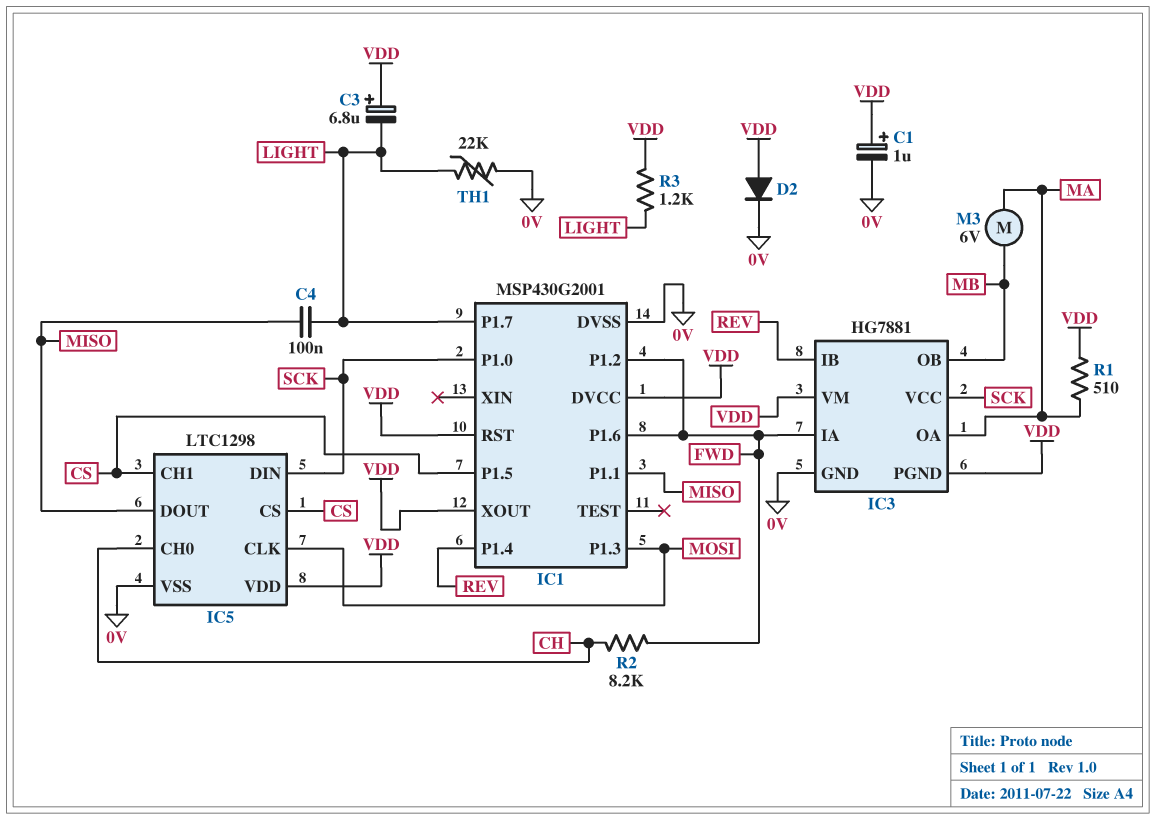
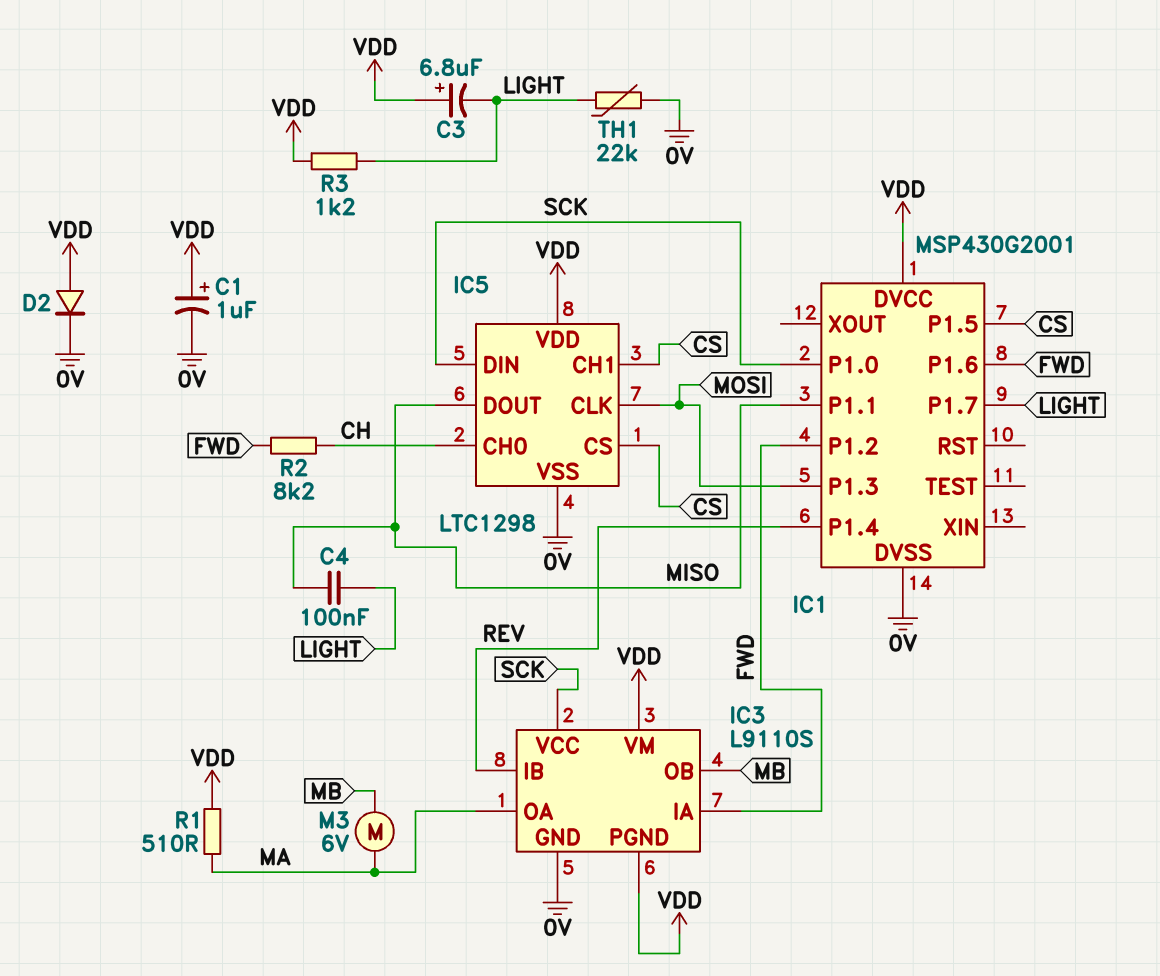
IC1 pin RST: VDD -> none
IC1 pin XOUT: VDD -> none
IC3: HG7881 -> L9110S

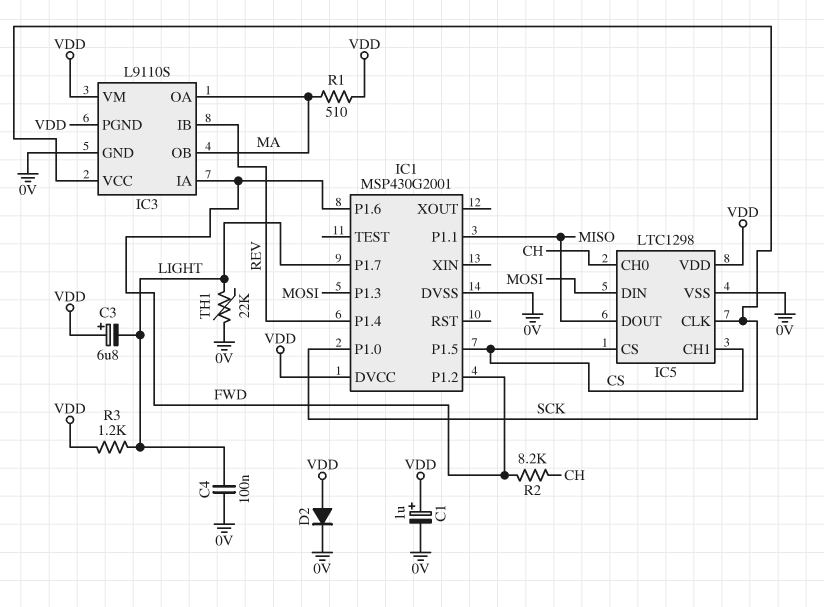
C4: 100nF (LIGHT, MISO) -> 100nF (0V, LIGHT)
IC3 pin OB: MB -> MA
IC5 pin CLK: MOSI -> SCK
IC5 pin DIN: SCK -> MOSI
M3: motor 6V (MA, MB) -> none

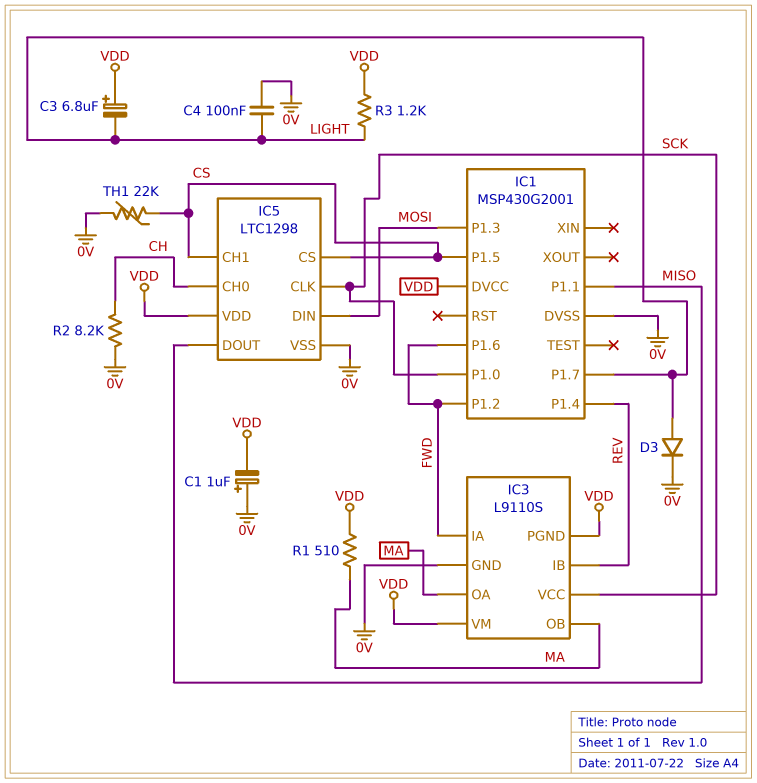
C1: 1uF (plus VDD, minus 0V) -> 1uF (plus 0V, minus VDD)
D2: diode (A VDD, K 0V) -> none
D3: none -> diode (A LIGHT, K 0V)
R2: 8.2k (CH, FWD) -> 8.2k (0V, CH)
TH1: 22k (0V, LIGHT) -> 22k (0V, CS)

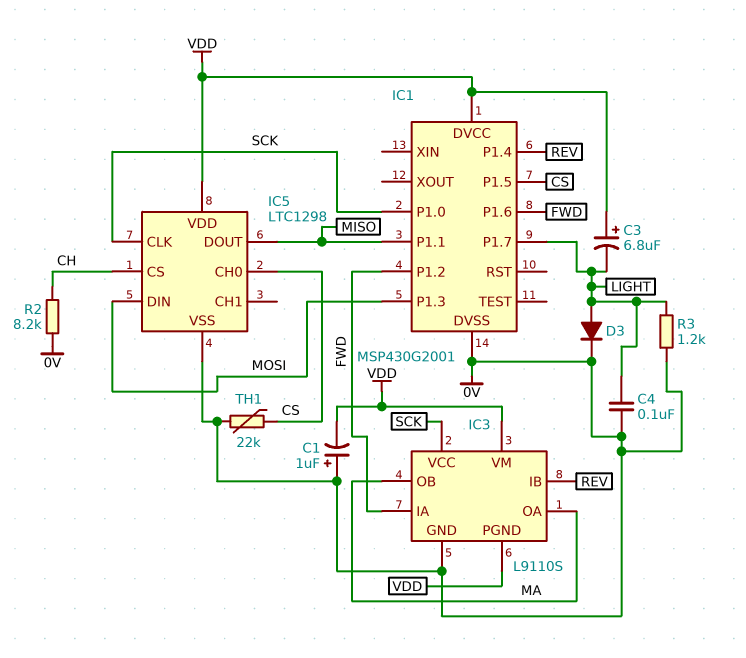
IC5 pin CH0: CH -> CS
IC5 pin CH1: CS -> none
IC5 pin CS: CS -> CH
R1: 510 (MA, VDD) -> none
R3: 1.2k (LIGHT, VDD) -> 1.2k (0V, LIGHT)

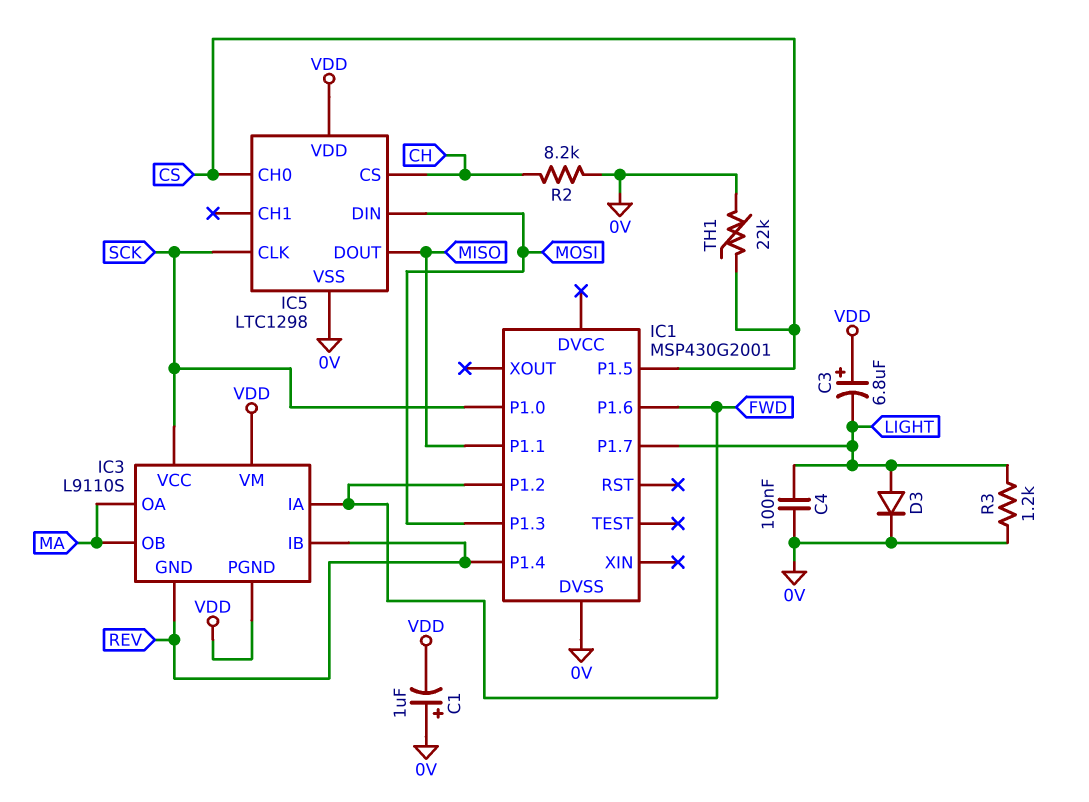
IC1 pin DVCC: VDD -> none
IC3 pin GND: 0V -> REV

